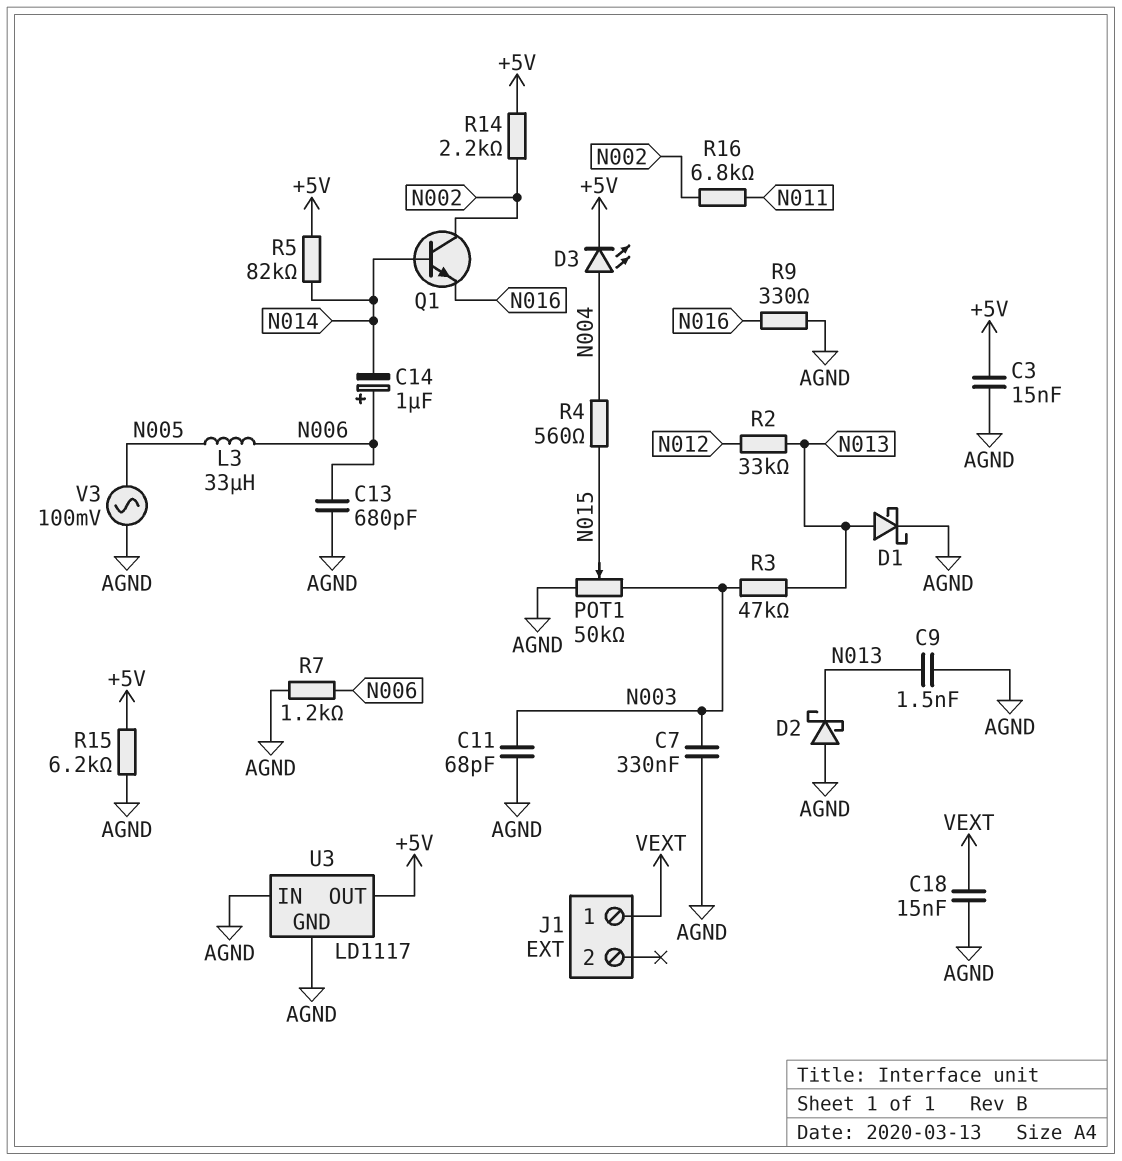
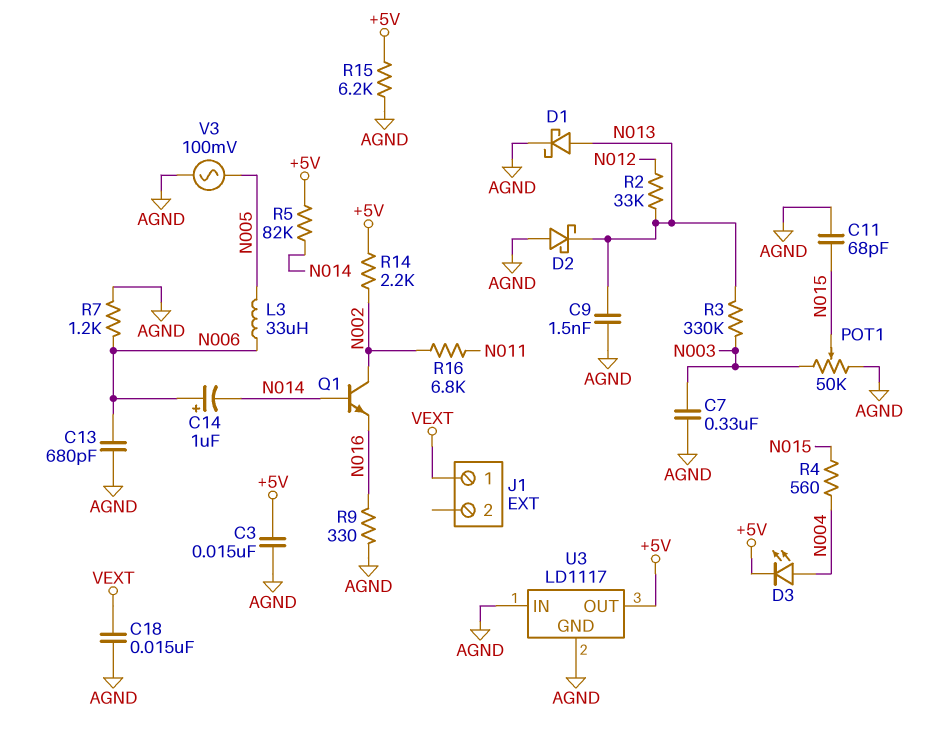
C11: 68pF (AGND, N003) -> 68pF (AGND, N015)
R3: 47k (N003, N013) -> 330k (N003, N013)

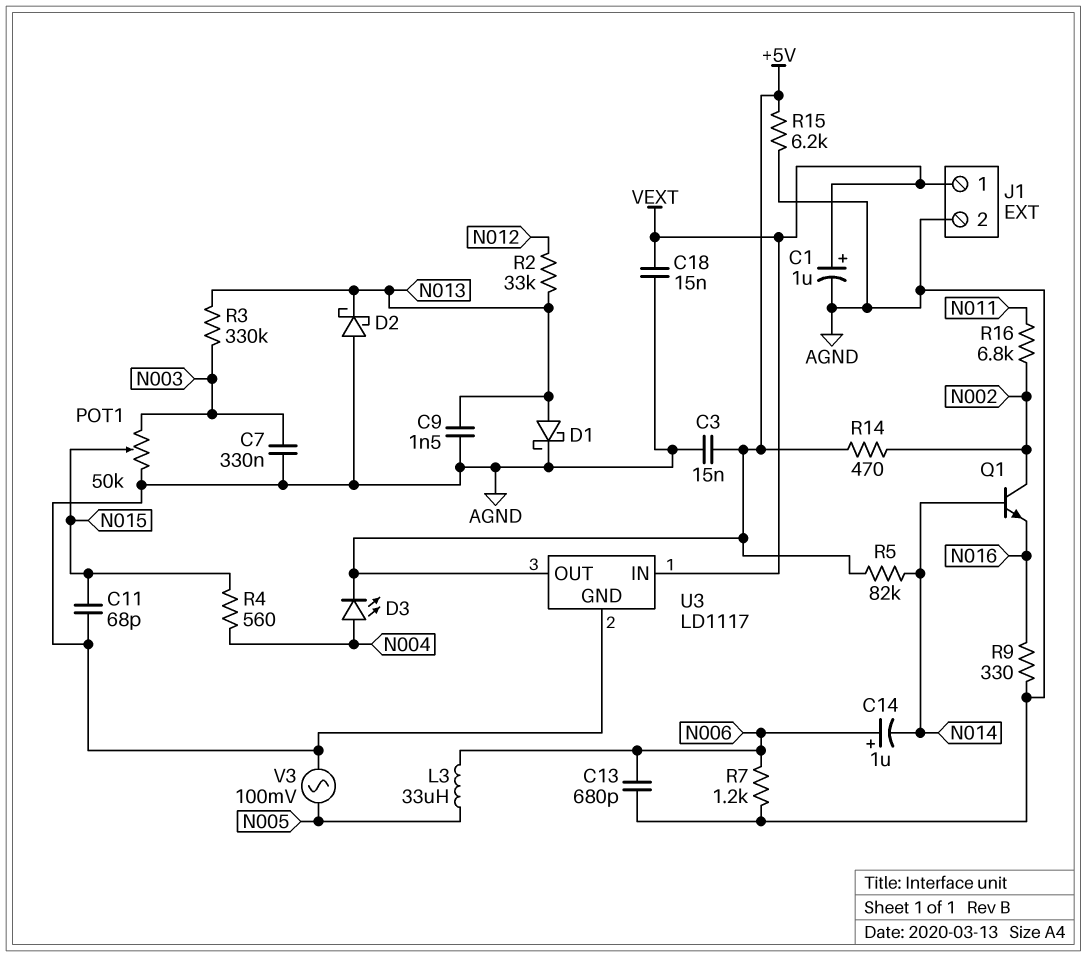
C1: none -> 1uF (plus VEXT, minus AGND)
J1 pin 2: none -> AGND
R14: 2.2k (+5V, N002) -> 470 (+5V, N002)
U3 pin IN: AGND -> VEXT

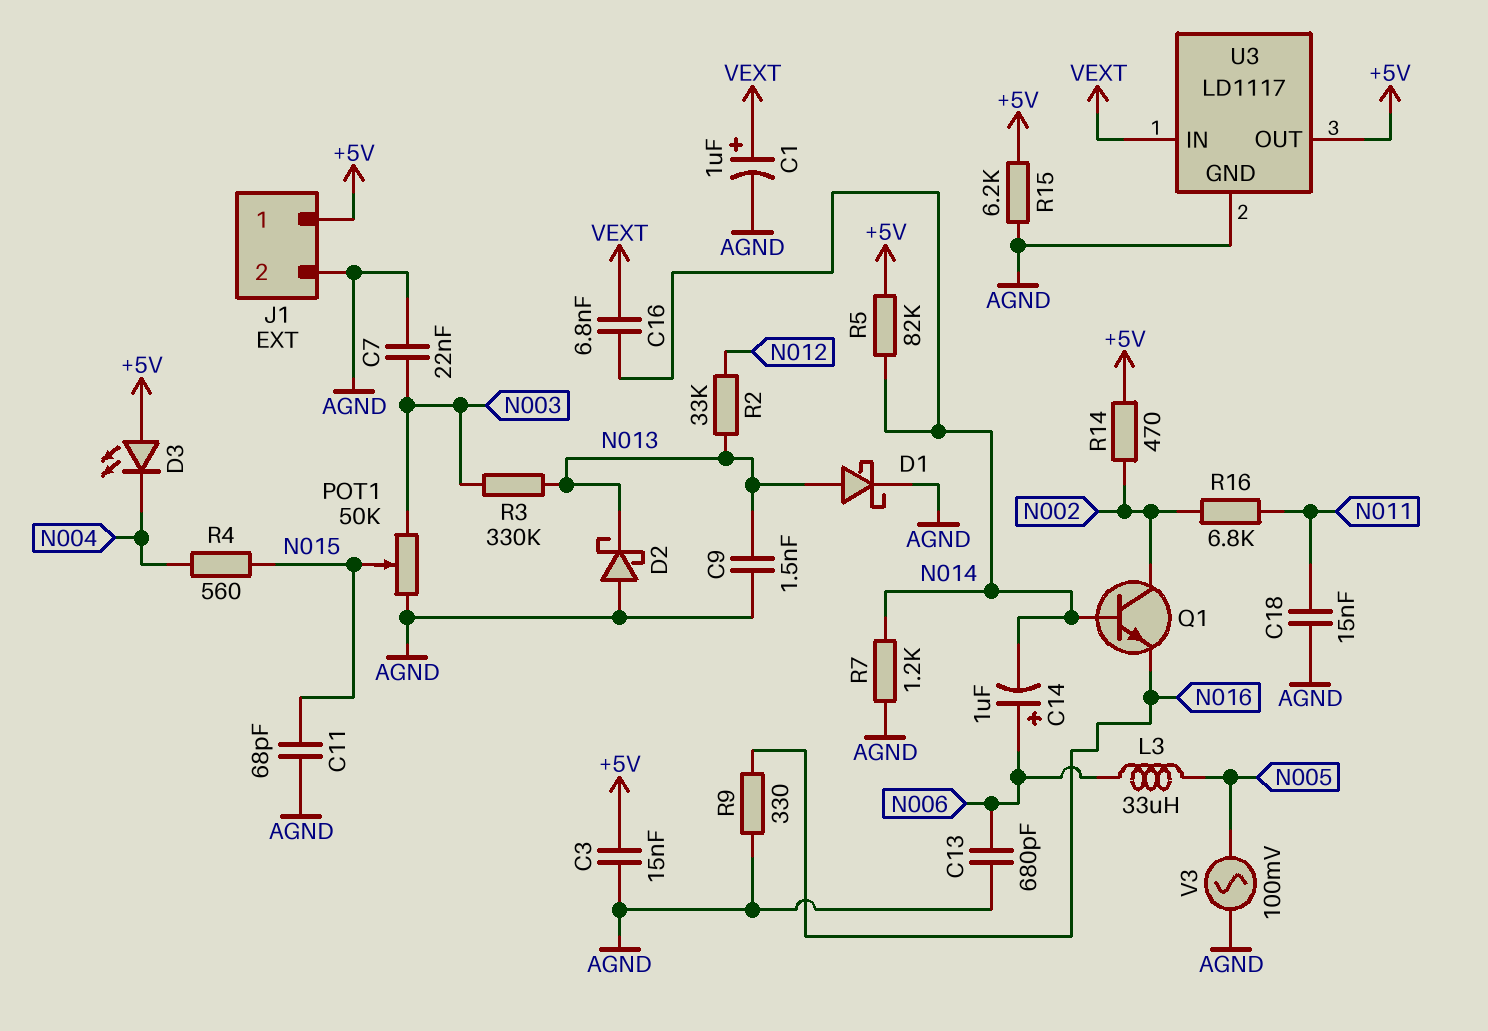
C7: 330nF (AGND, N003) -> 22nF (AGND, N003)
C16: none -> 6.8nF (N014, VEXT)
C18: 15nF (AGND, VEXT) -> 15nF (AGND, N011)
D3: LED (A N004, K +5V) -> LED (A +5V, K N004)
J1 pin 1: VEXT -> +5V
R7: 1.2k (AGND, N006) -> 1.2k (AGND, N014)

